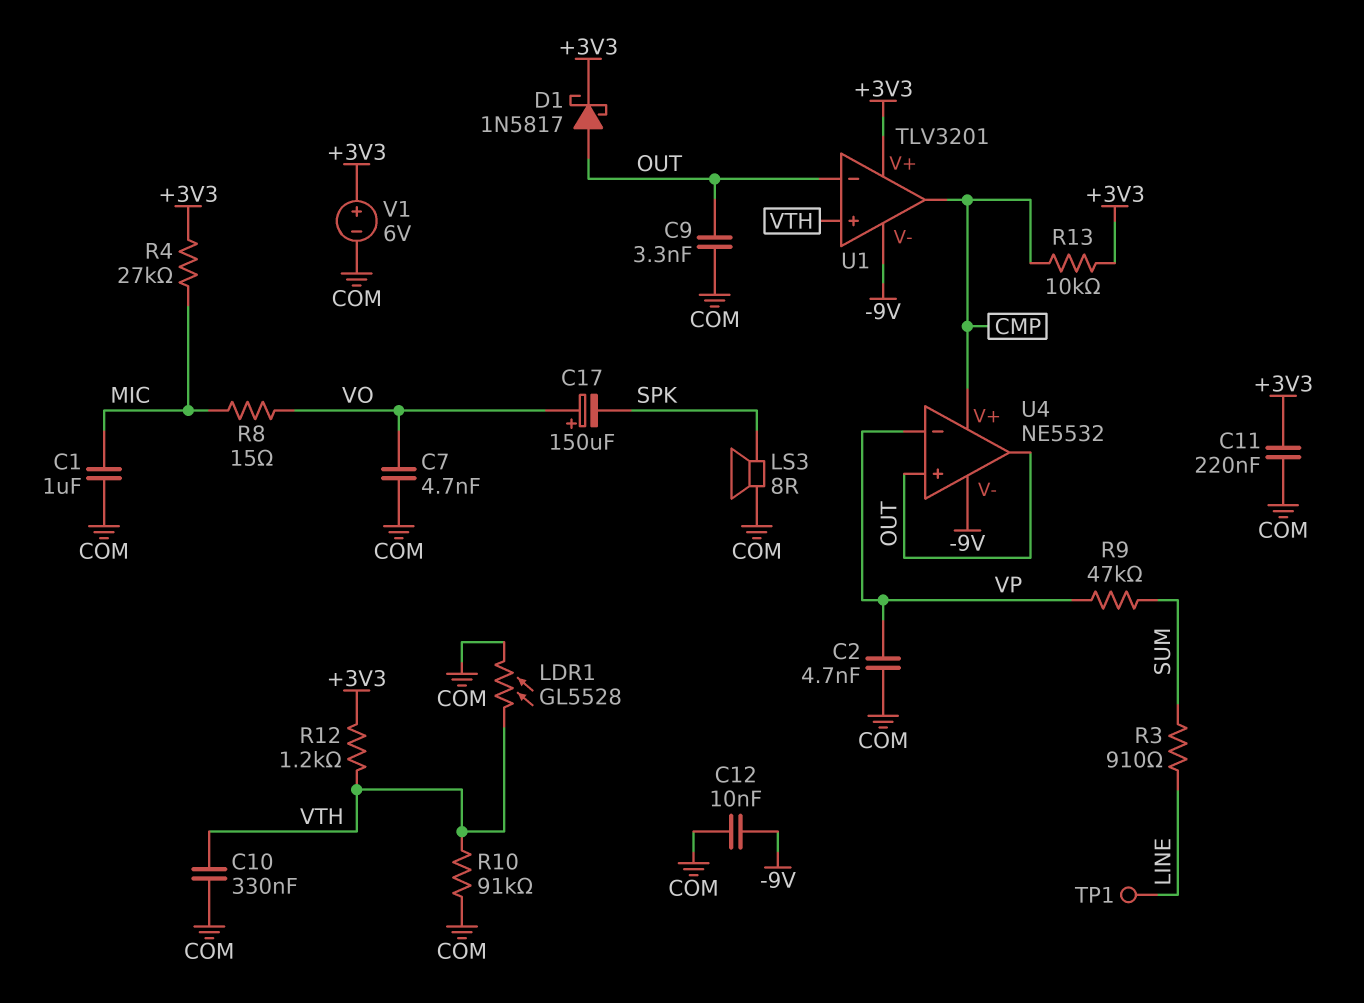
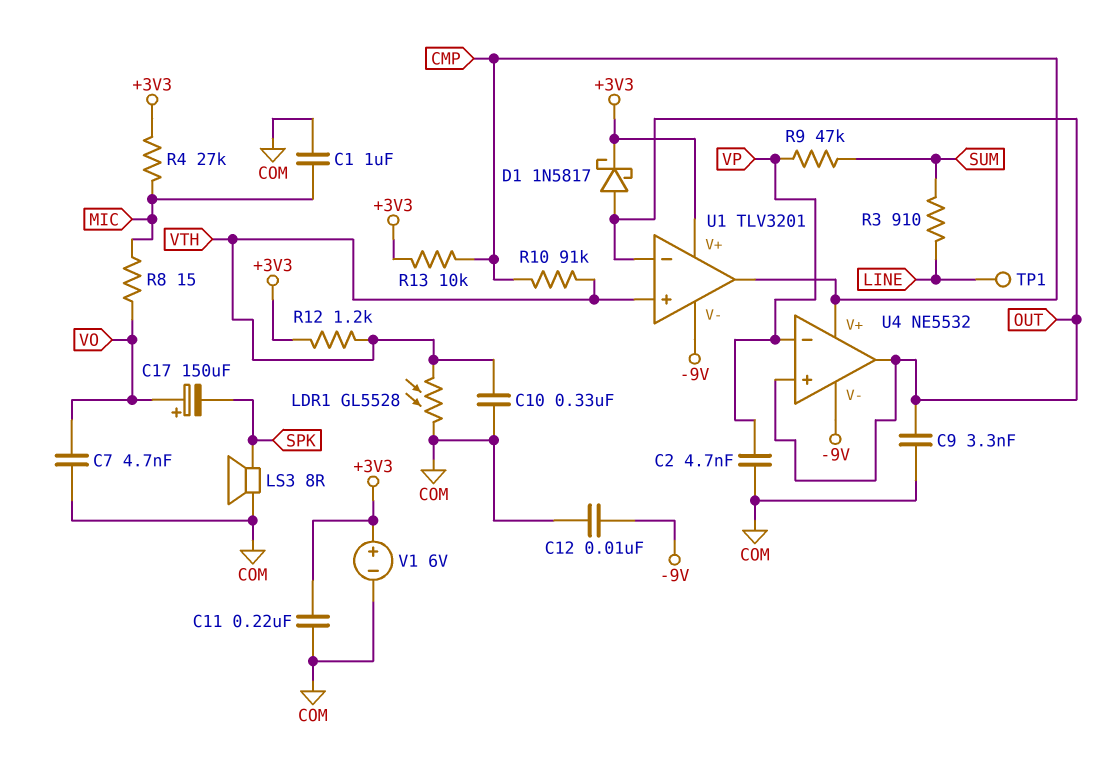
R10: 91k (COM, VTH) -> 91k (CMP, VTH)

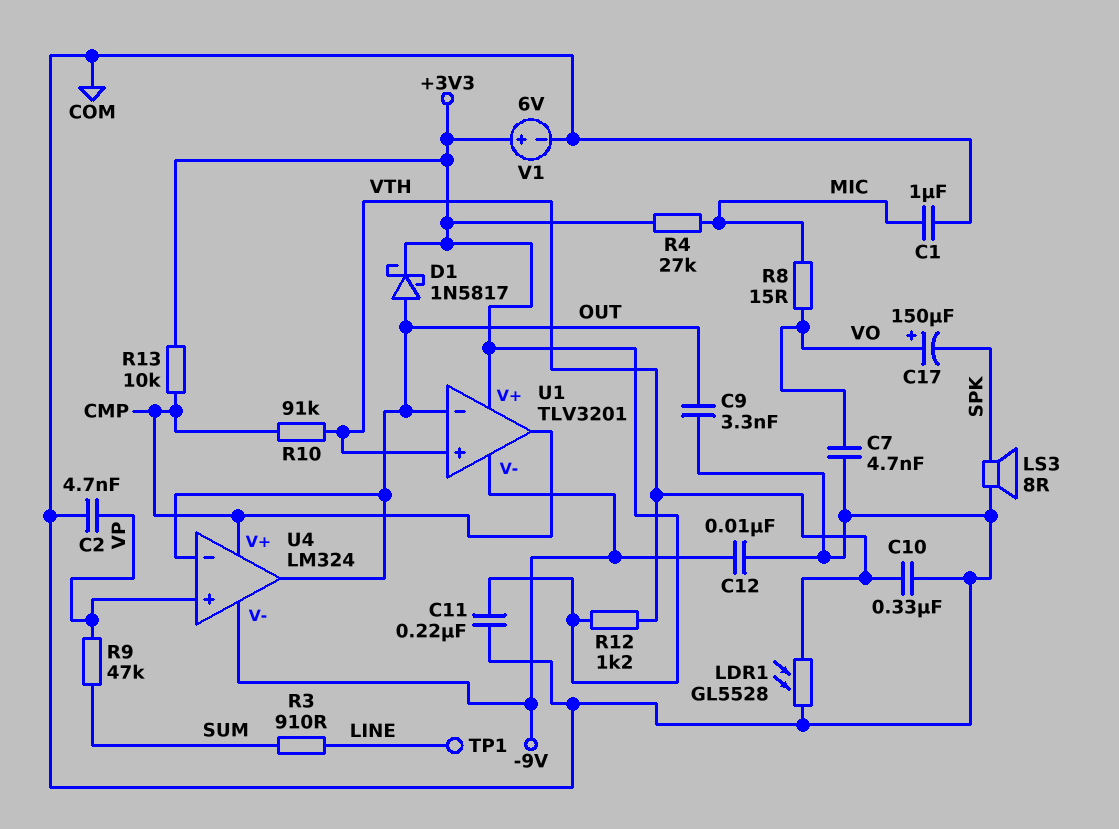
U4: NE5532 -> LM324
U4 pin in+: OUT -> VP
U4 pin in-: VP -> OUT

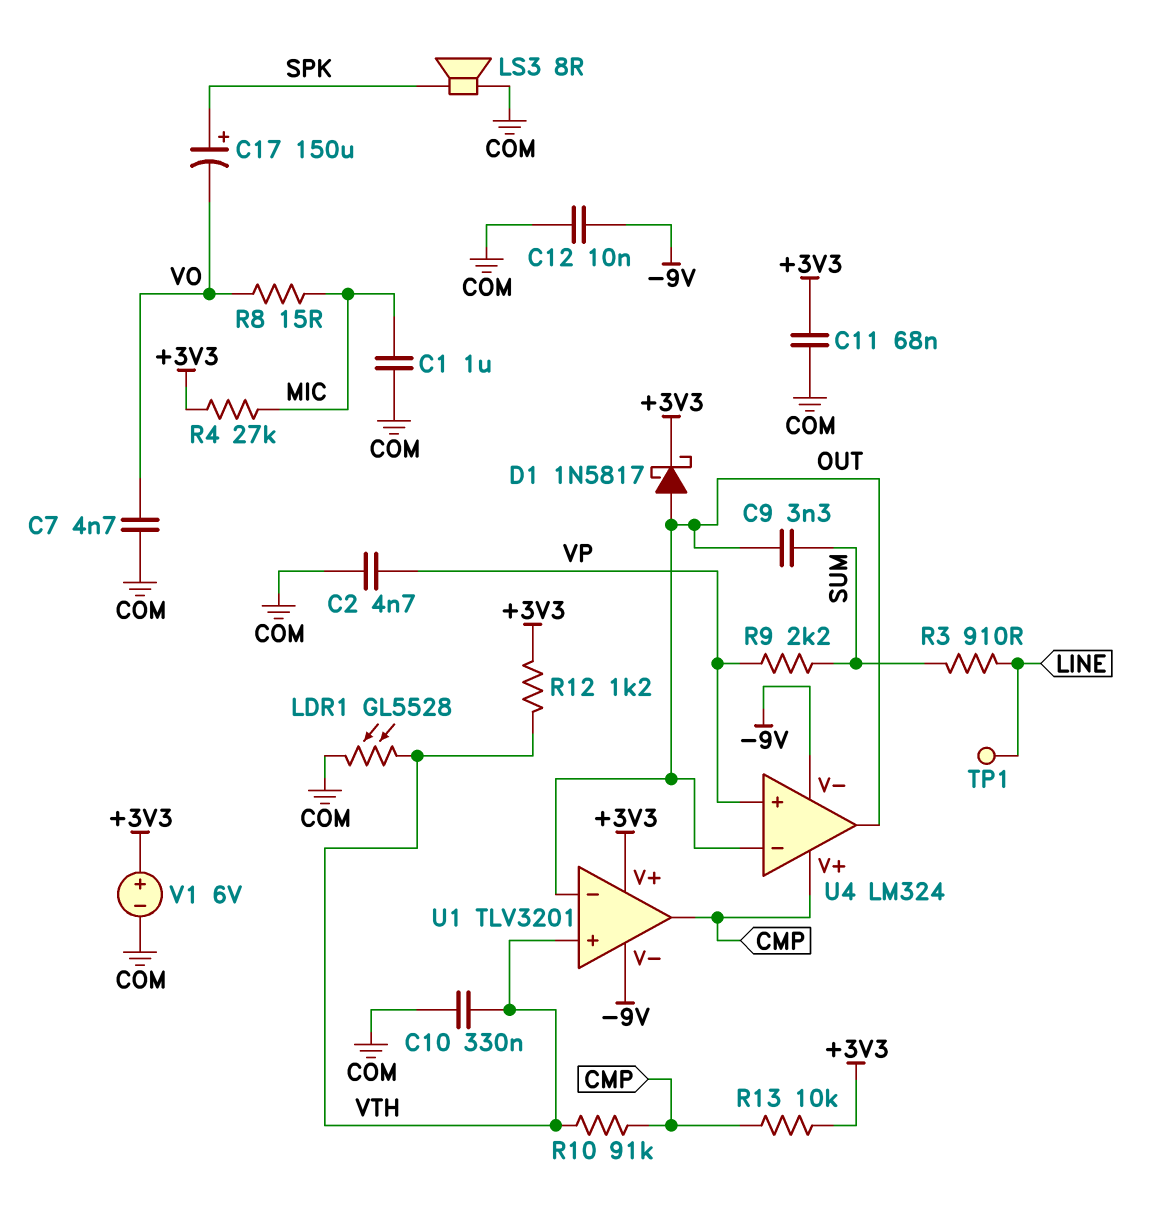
C9: 3.3nF (COM, OUT) -> 3.3nF (OUT, SUM)
C11: 220nF (+3V3, COM) -> 68nF (+3V3, COM)
C17: 150uF (plus VO, minus SPK) -> 150uF (plus SPK, minus VO)
R9: 47k (SUM, VP) -> 2.2k (SUM, VP)

